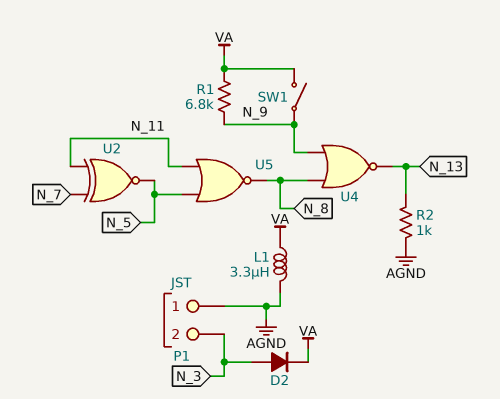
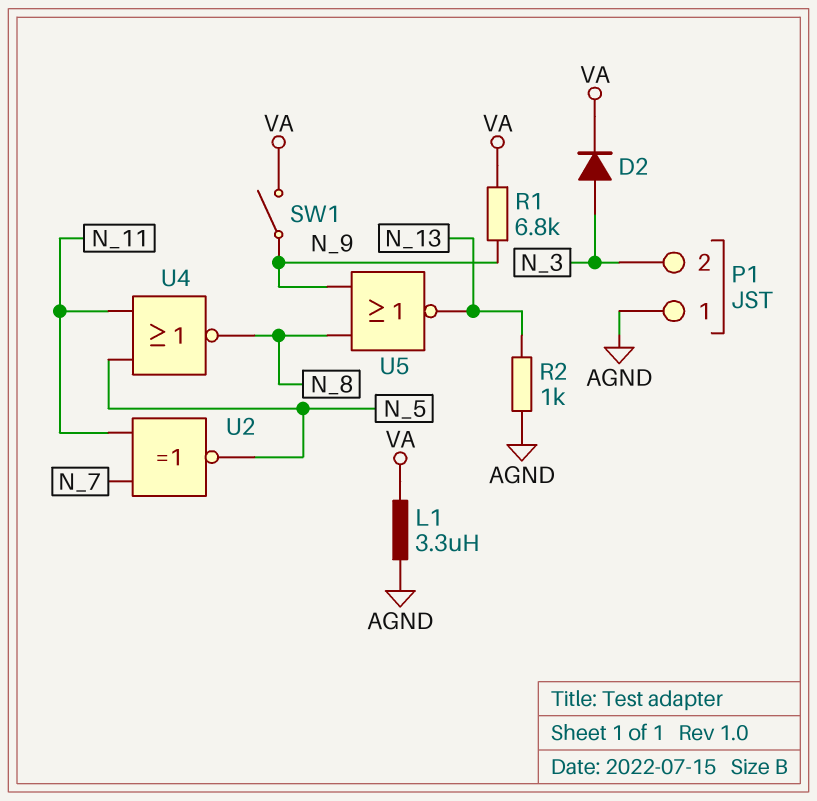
U4: NOR (in N_8, in N_9, out N_13) -> NOR (in N_5, in N_11, out N_8)
U5: NOR (in N_5, in N_11, out N_8) -> NOR (in N_8, in N_9, out N_13)

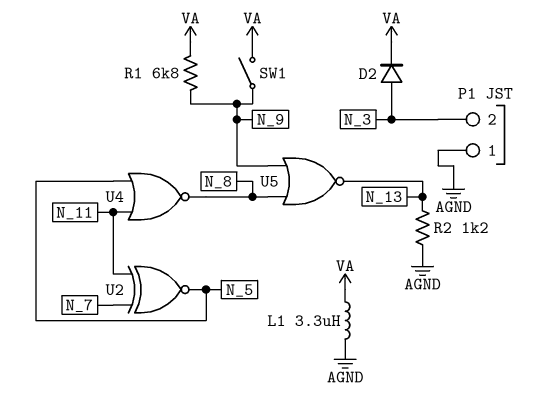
R2: 1k (AGND, N_13) -> 1.2k (AGND, N_13)

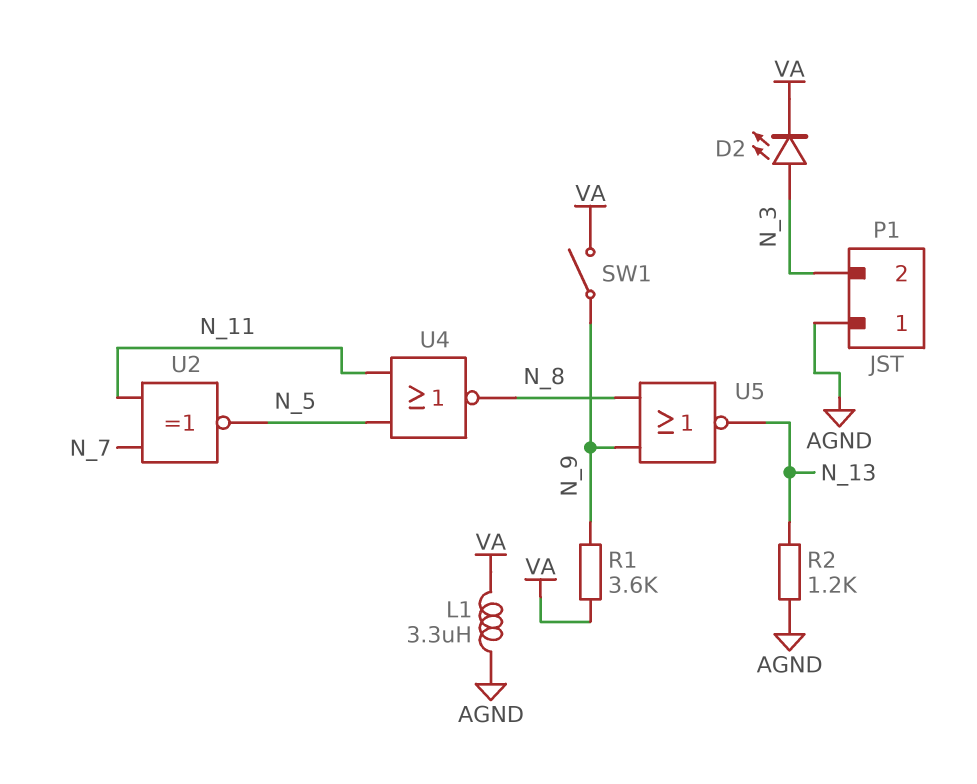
D2: diode (A N_3, K VA) -> LED (A N_3, K VA)
R1: 6.8k (N_9, VA) -> 3.6k (N_9, VA)

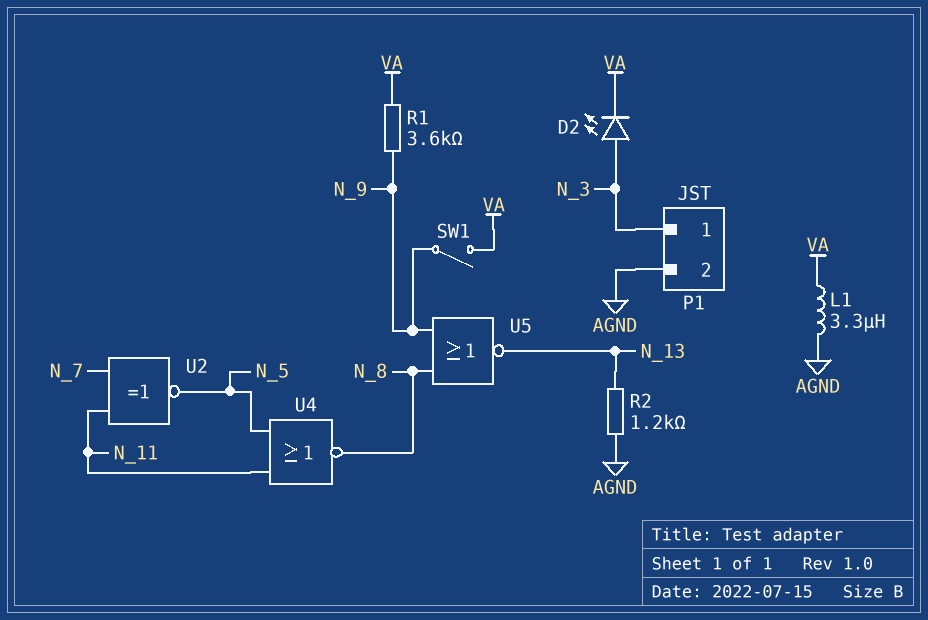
P1 pin 1: AGND -> N_3
P1 pin 2: N_3 -> AGND

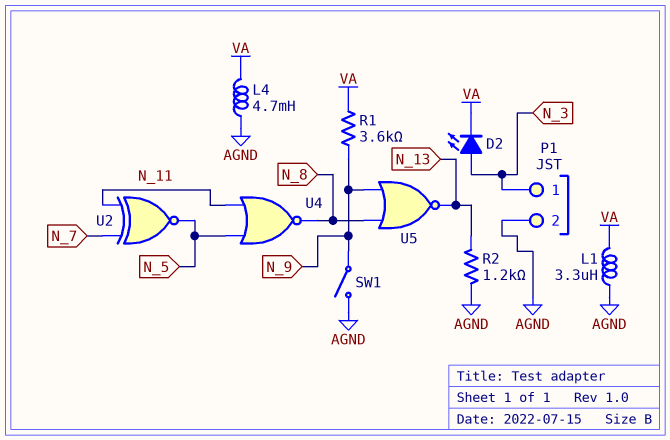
L4: none -> 4.7mH (AGND, VA)
SW1: switch (N_9, VA) -> switch (AGND, N_9)

